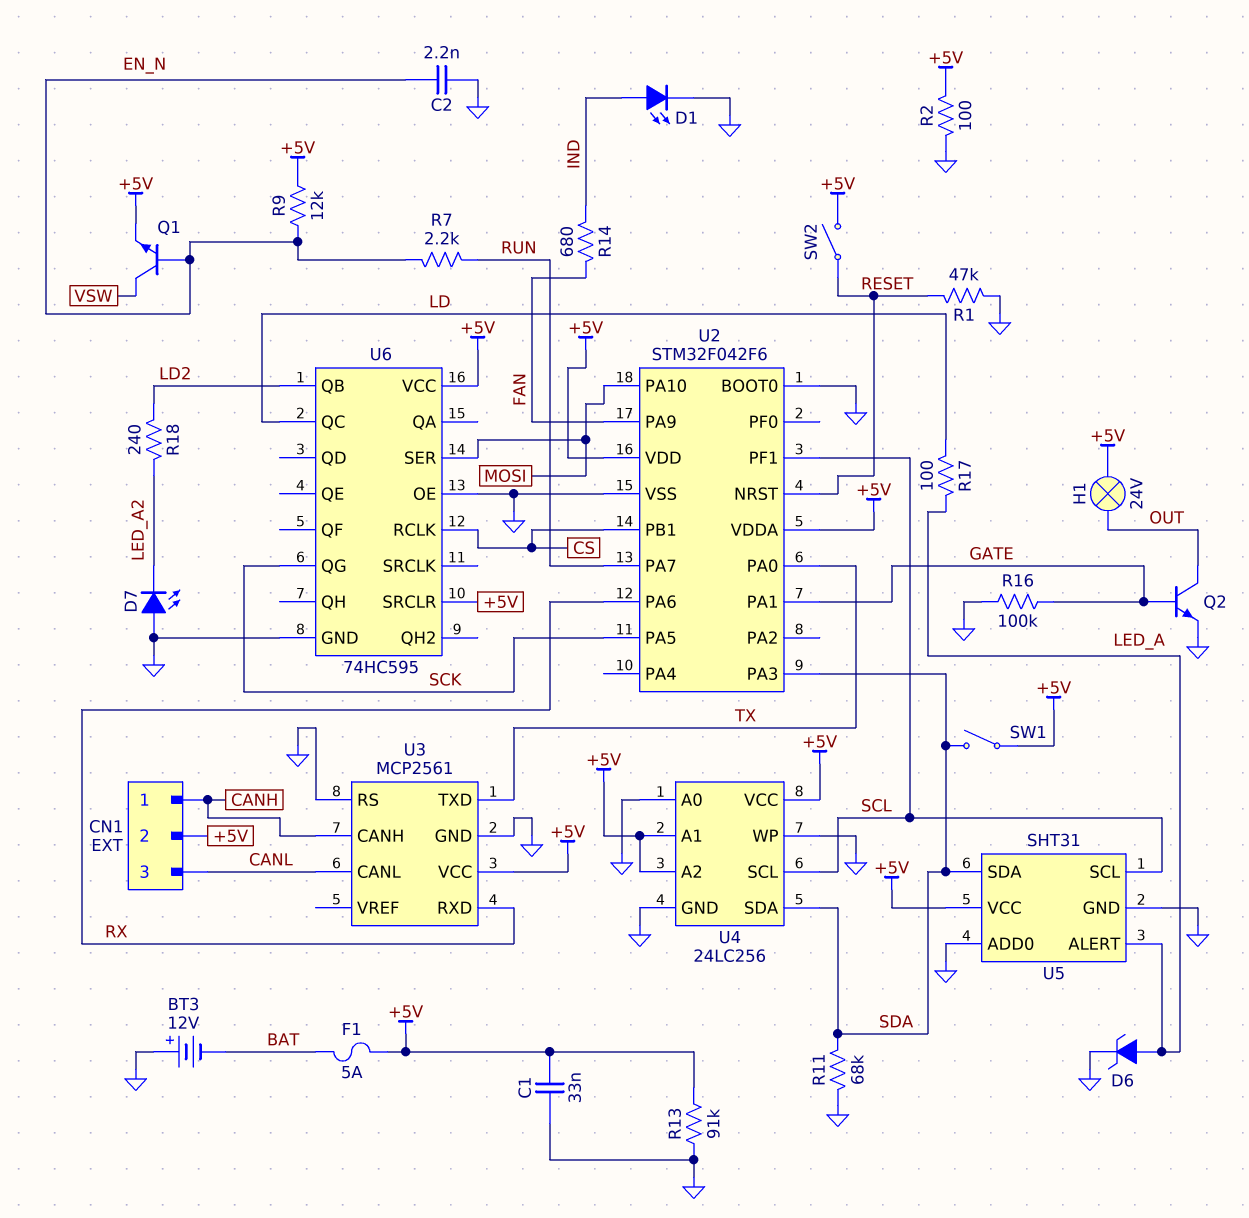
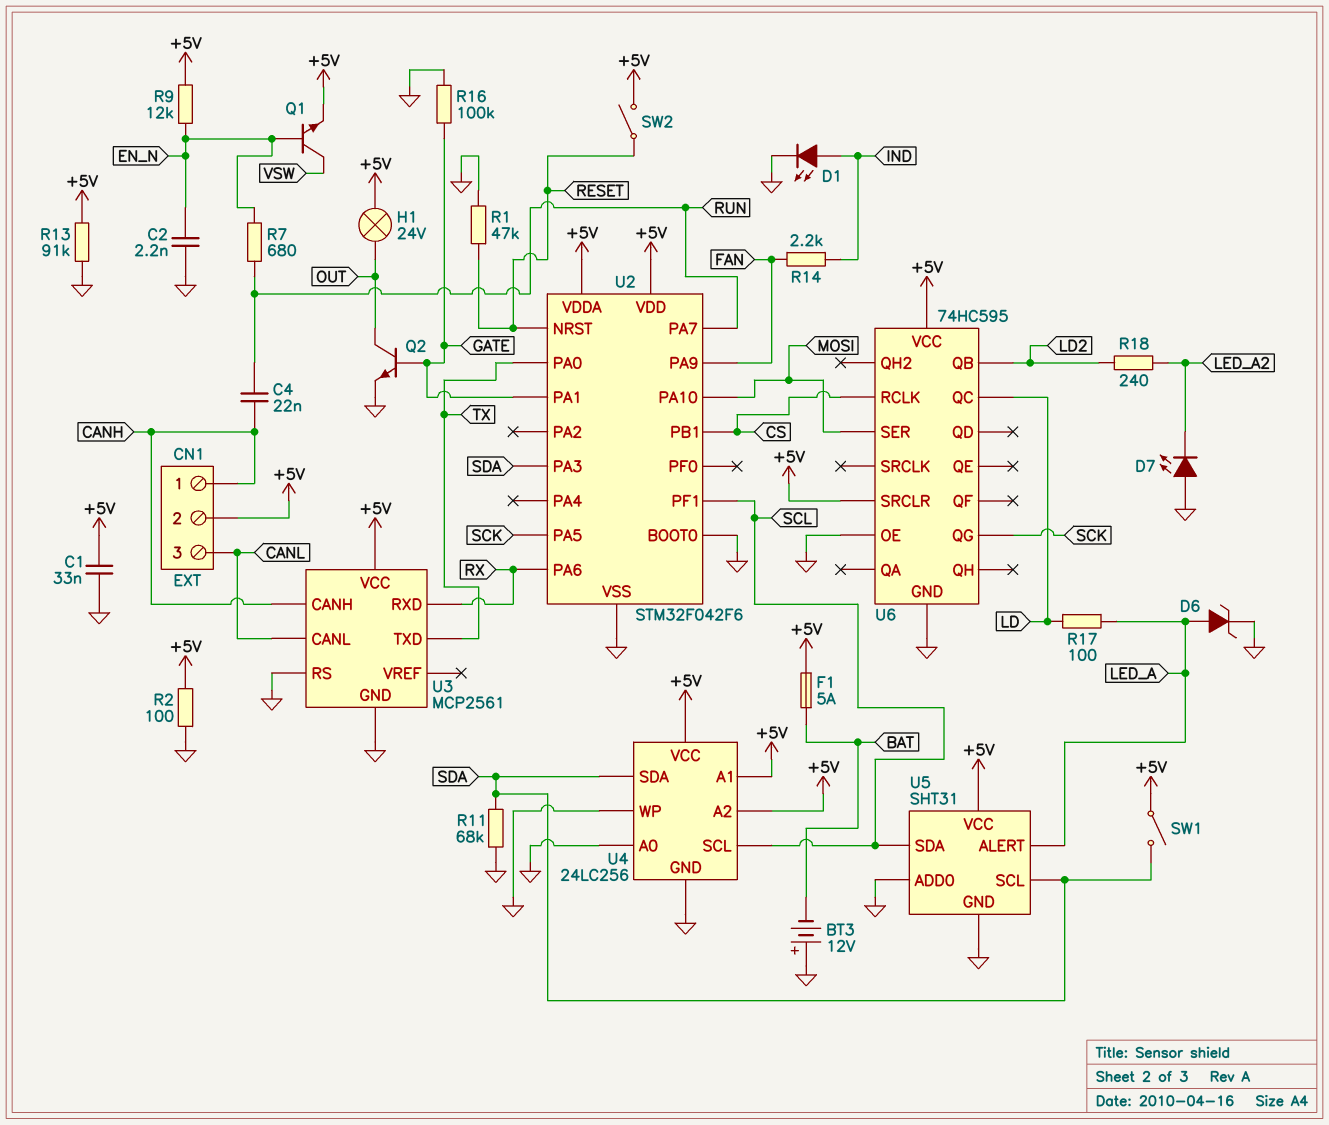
C4: none -> 22nF (CANH, RUN)
R7: 2.2k (EN_N, RUN) -> 680 (EN_N, RUN)
R14: 680 (FAN, IND) -> 2.2k (FAN, IND)
U5 pin SCL: SCL -> SDA
U5 pin SDA: SDA -> SCL

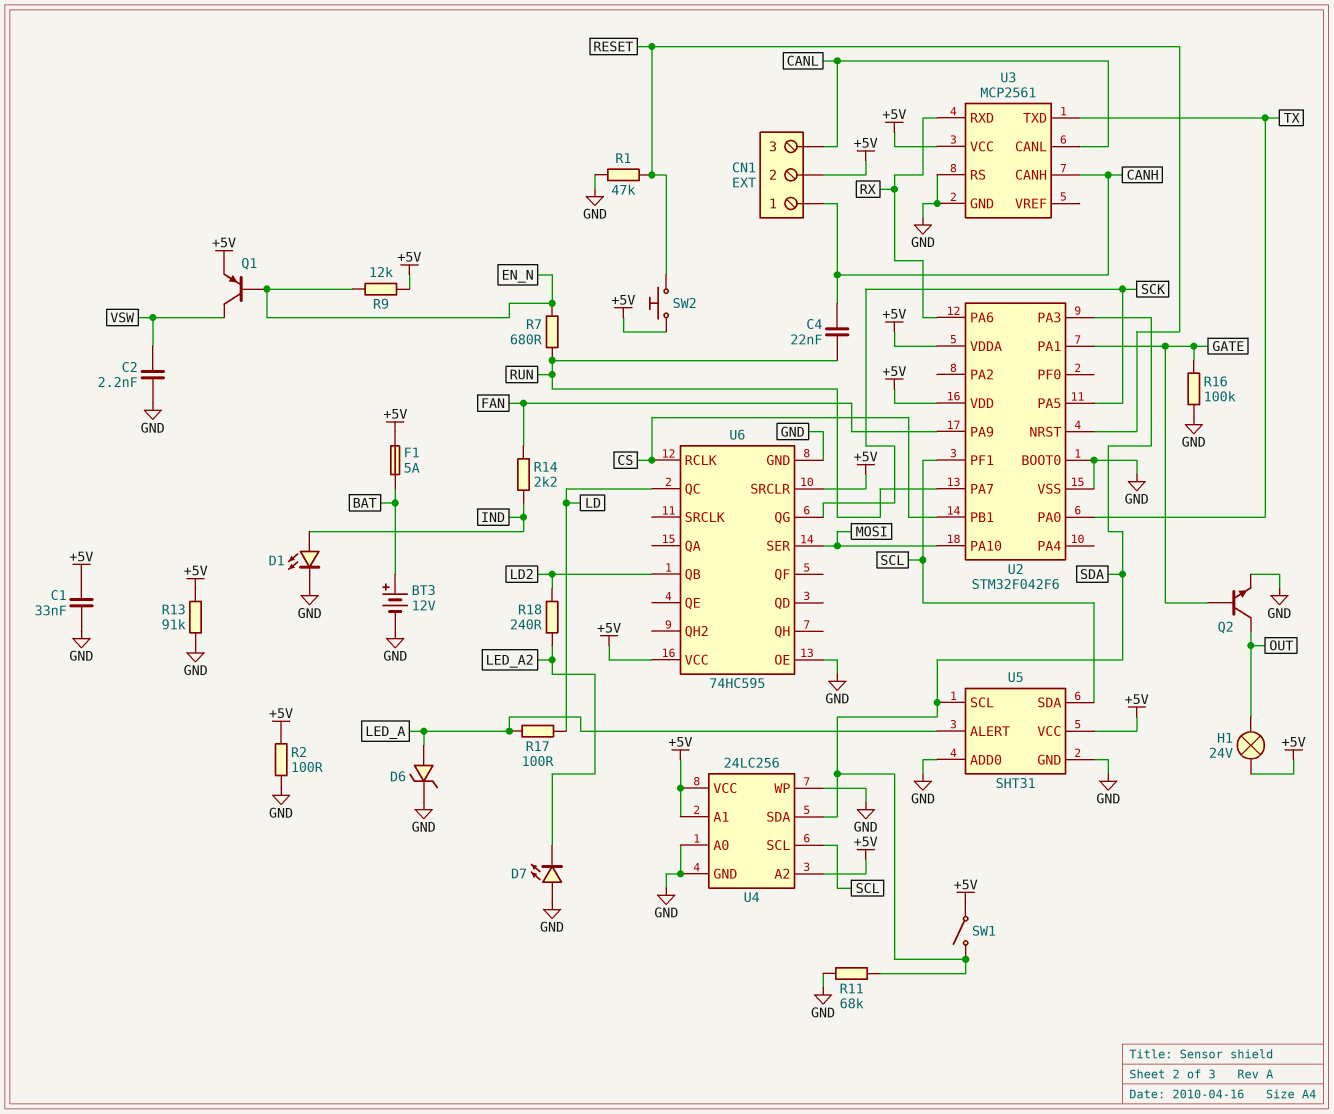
BT3: 12V (plus GND, minus BAT) -> 12V (plus BAT, minus GND)
C2: 2.2nF (EN_N, GND) -> 2.2nF (GND, VSW)
Q1: NPN (B EN_N, C VSW, E +5V) -> PNP (B EN_N, C VSW, E +5V)
SW2: switch (+5V, RESET) -> button (+5V, RESET)

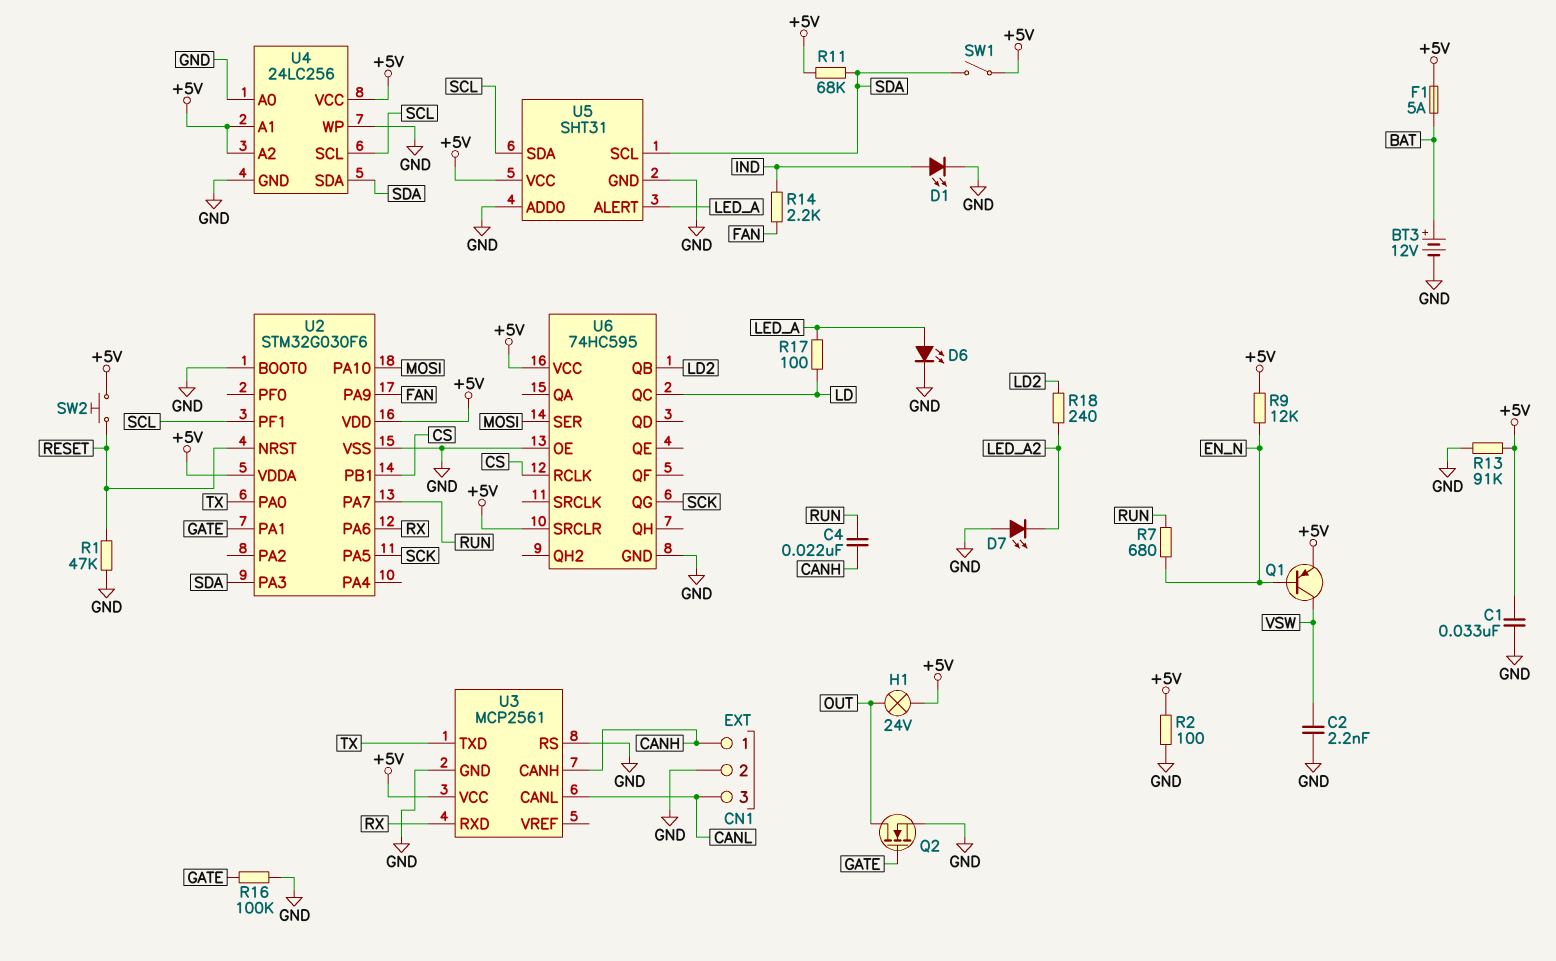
CN1 pin 2: +5V -> GND
D6: zener (A LED_A, K GND) -> LED (A LED_A, K GND)
Q2: NPN (B GATE, C OUT, E GND) -> NMOS (G GATE, D OUT, S GND)
R11: 68k (GND, SDA) -> 68k (+5V, SDA)
U2: STM32F042F6 -> STM32G030F6

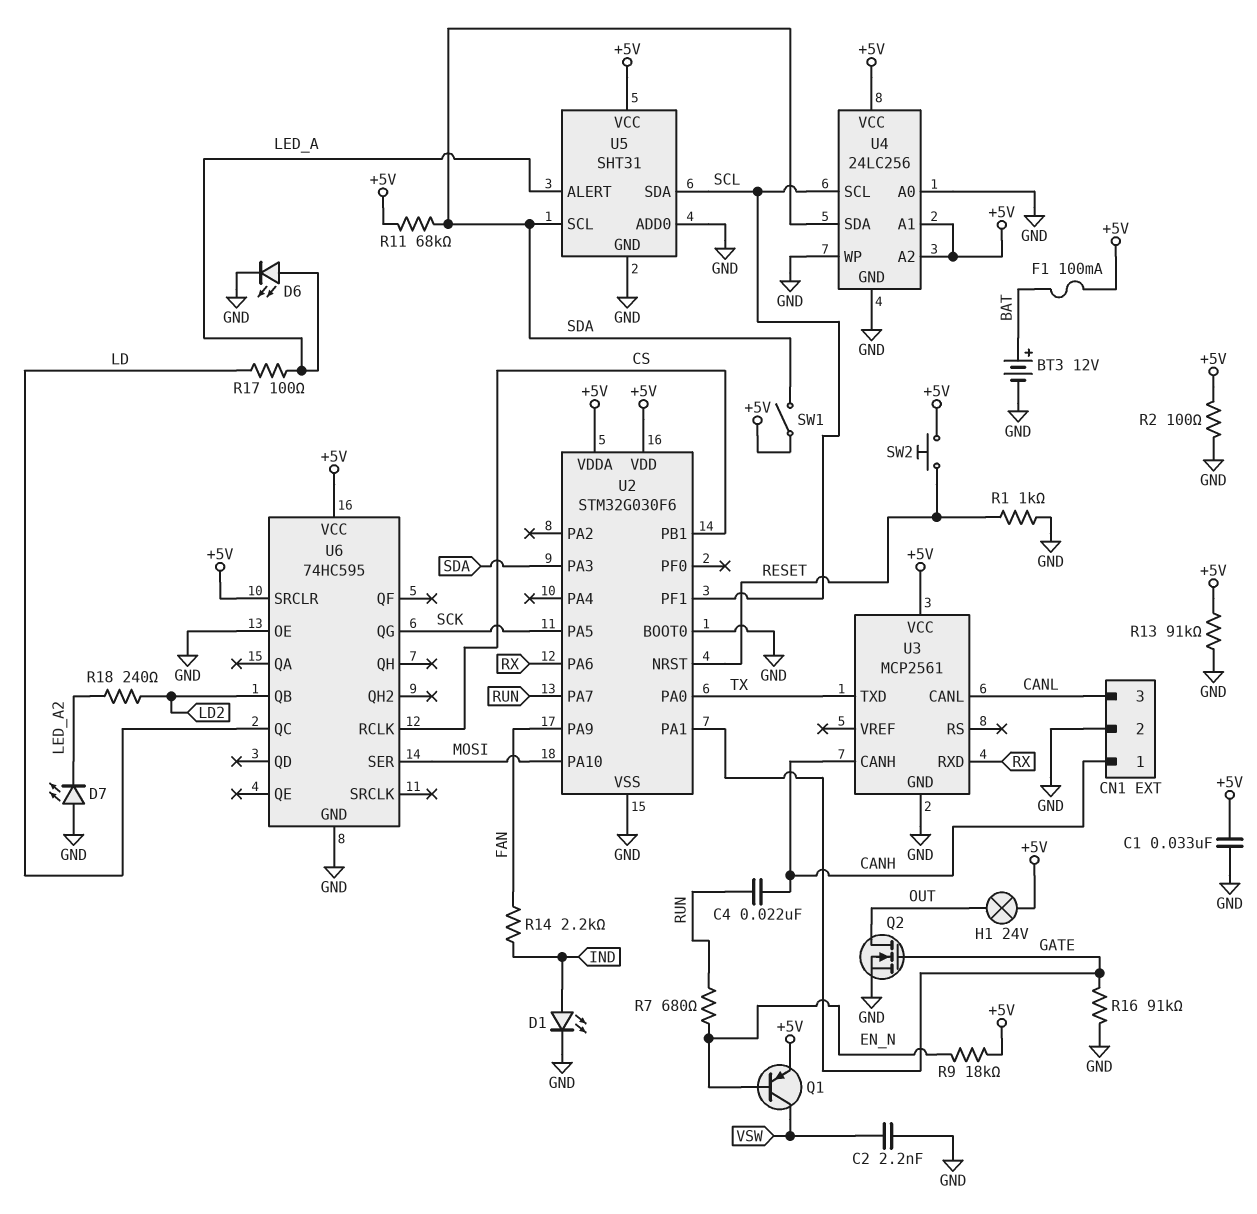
F1: 5A (+5V, BAT) -> 100mA (+5V, BAT)
R1: 47k (GND, RESET) -> 1k (GND, RESET)
R9: 12k (+5V, EN_N) -> 18k (+5V, EN_N)
R16: 100k (GATE, GND) -> 91k (GATE, GND)
U3 pin RS: GND -> none

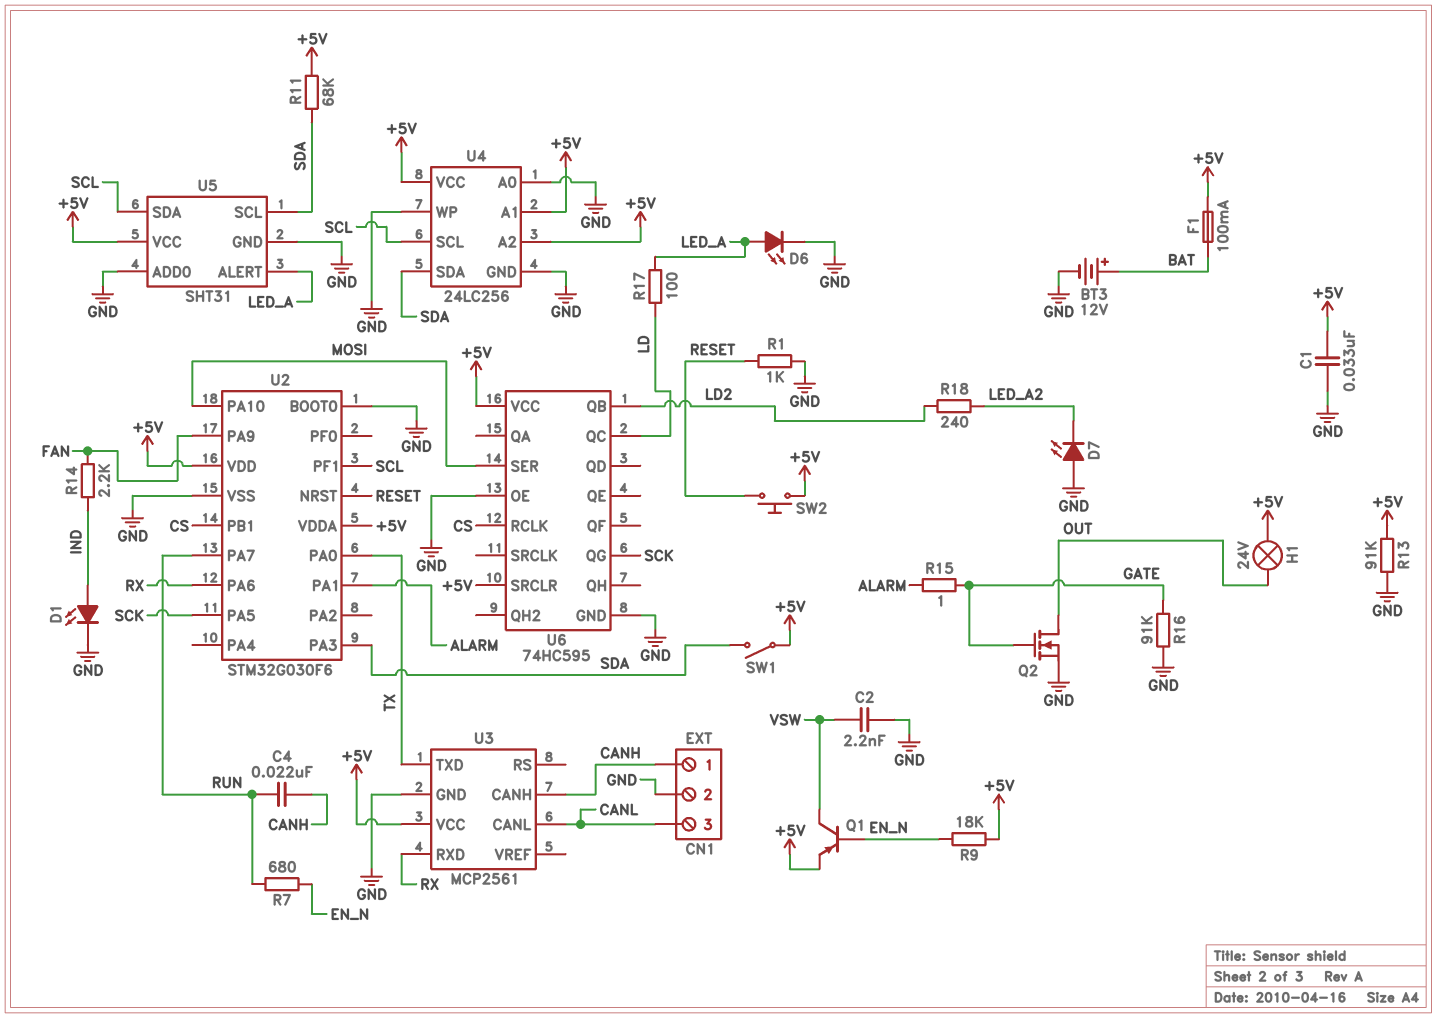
R2: 100 (+5V, GND) -> none
R15: none -> 1 (ALARM, GATE)
U2 pin PA1: GATE -> ALARM

